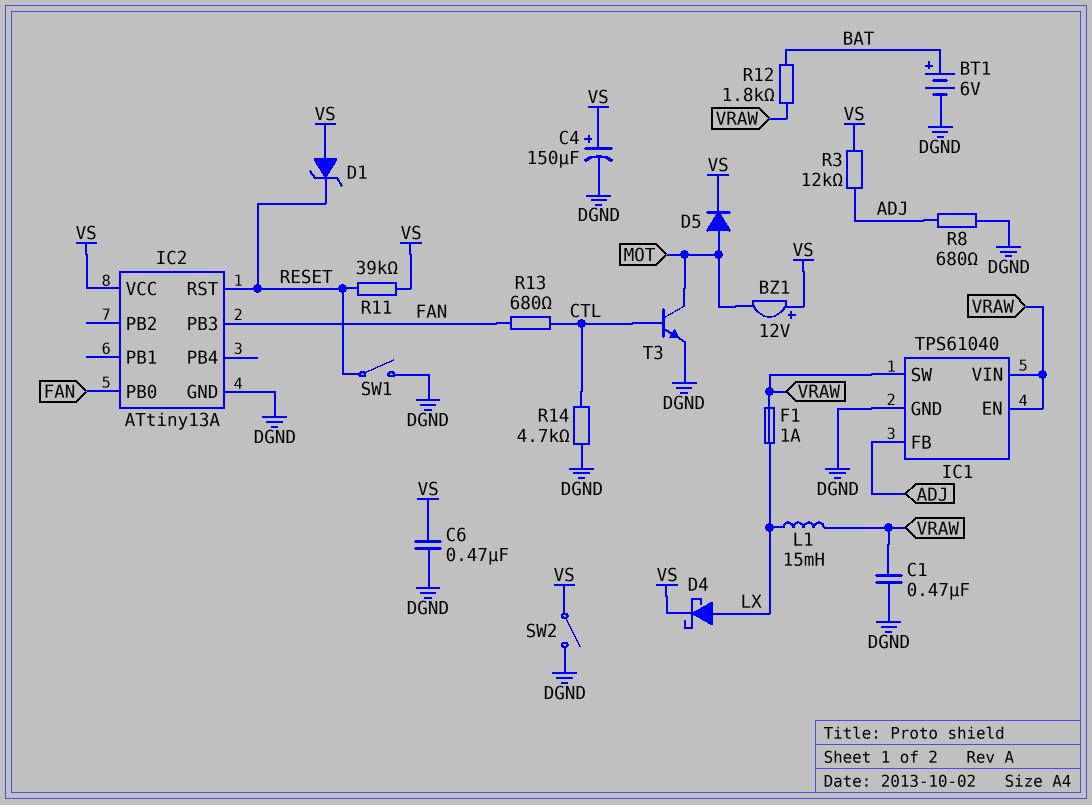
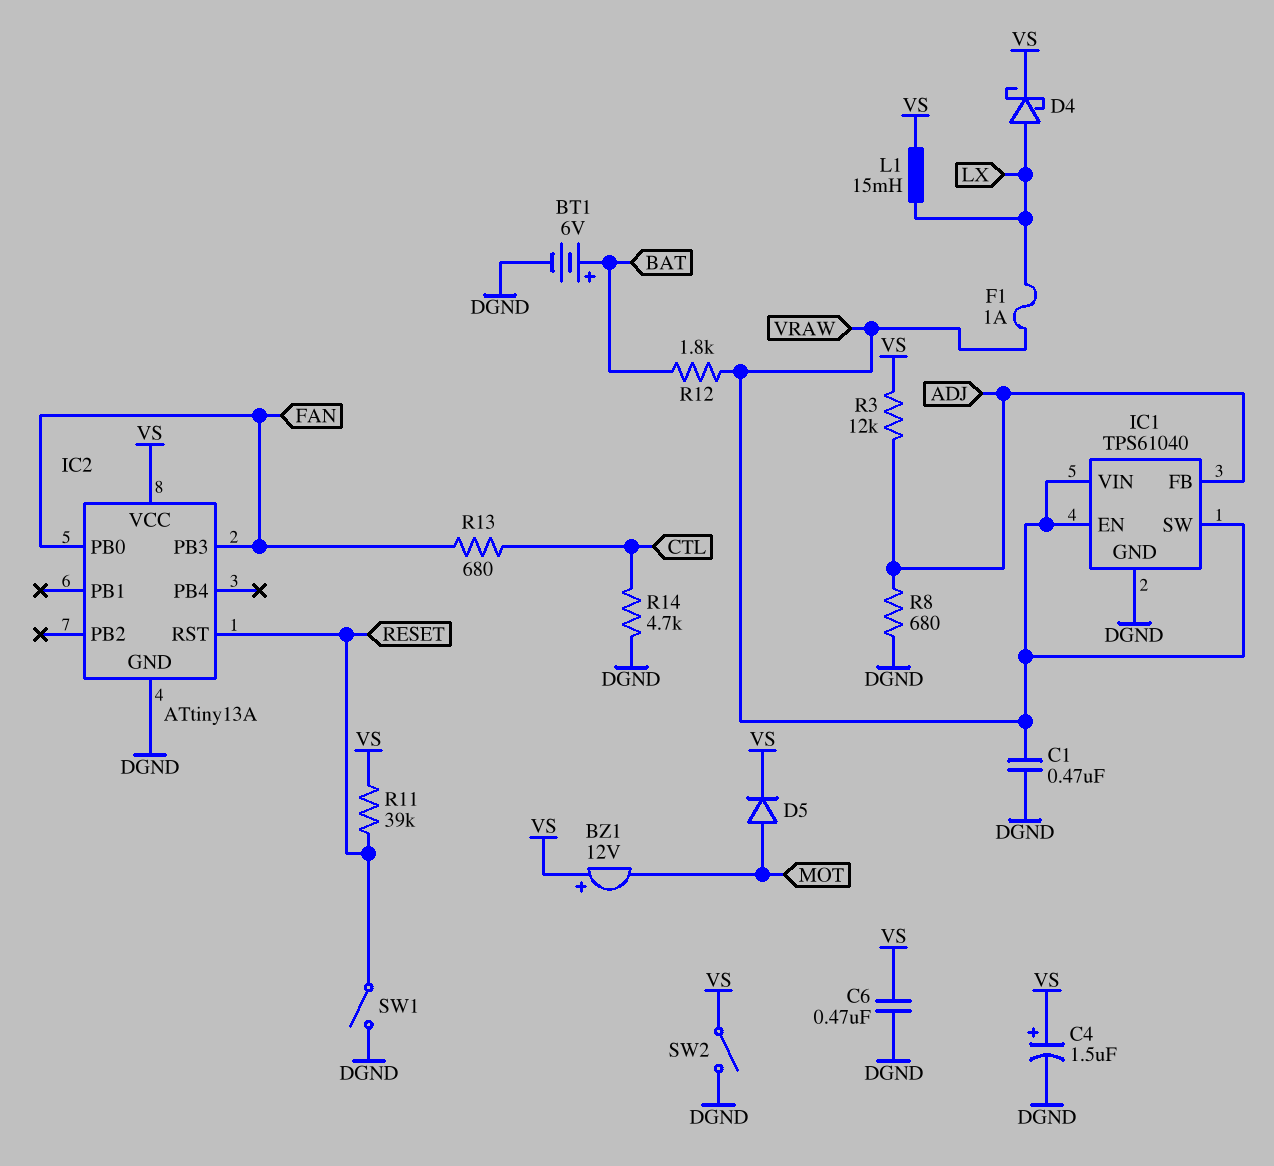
C4: 150uF (plus VS, minus DGND) -> 1.5uF (plus VS, minus DGND)
D1: zener (A VS, K RESET) -> none
L1: 15mH (LX, VRAW) -> 15mH (LX, VS)
T3: NPN (B CTL, C MOT, E DGND) -> none

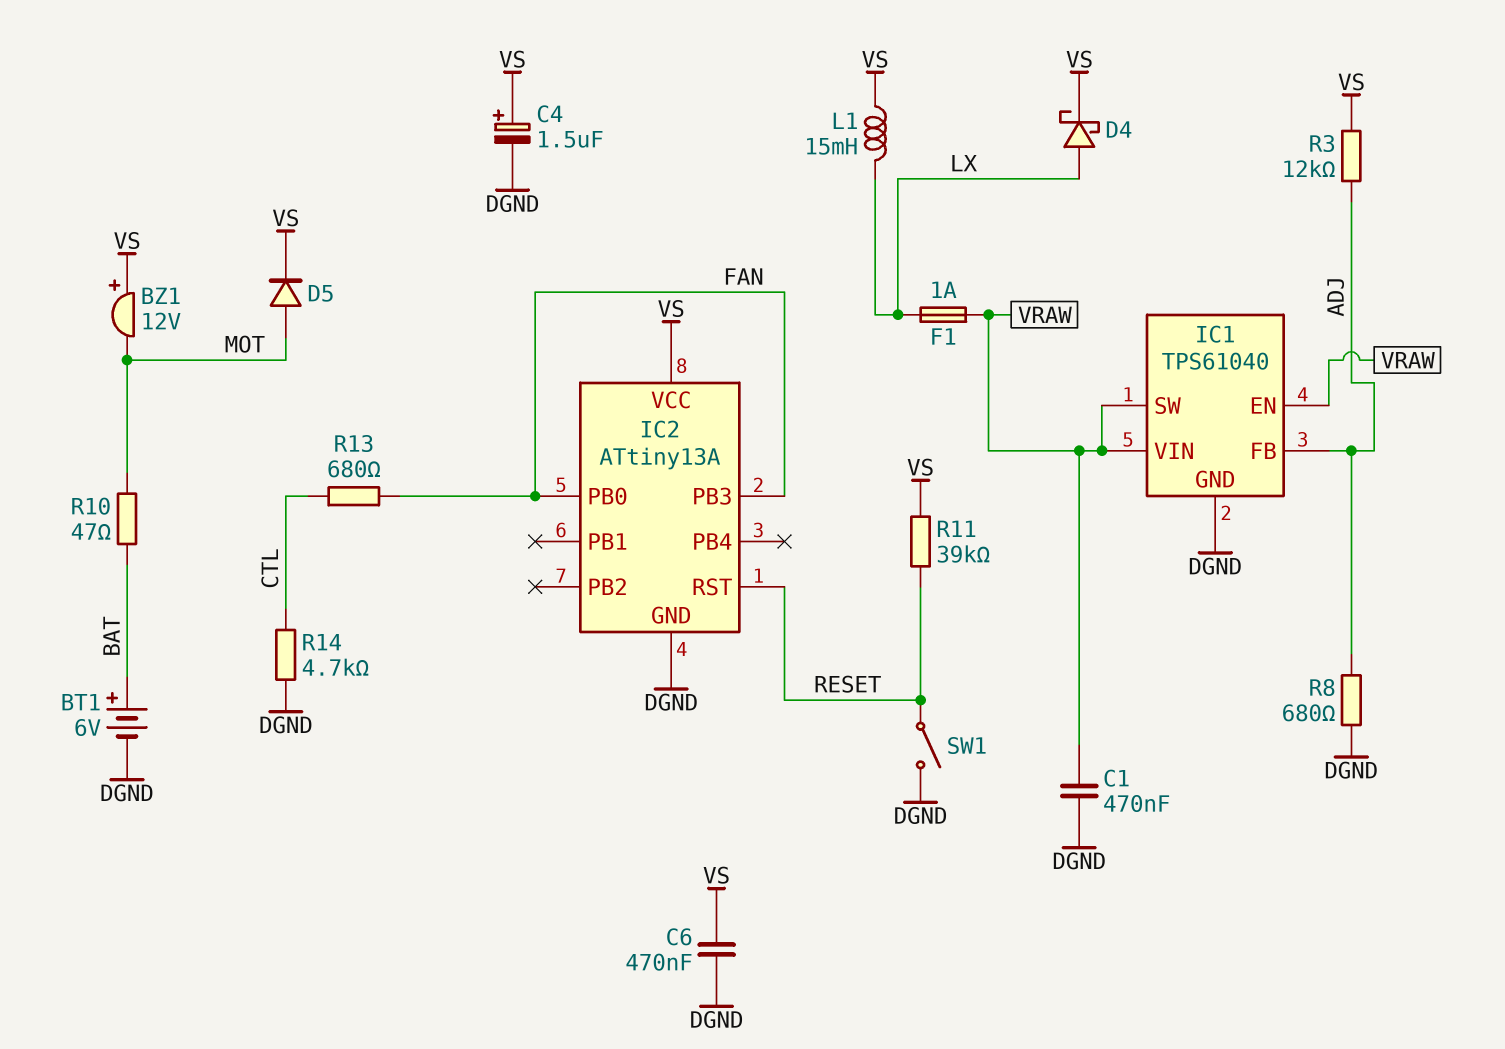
R10: none -> 47 (BAT, MOT)
R12: 1.8k (BAT, VRAW) -> none
SW2: switch (DGND, VS) -> none

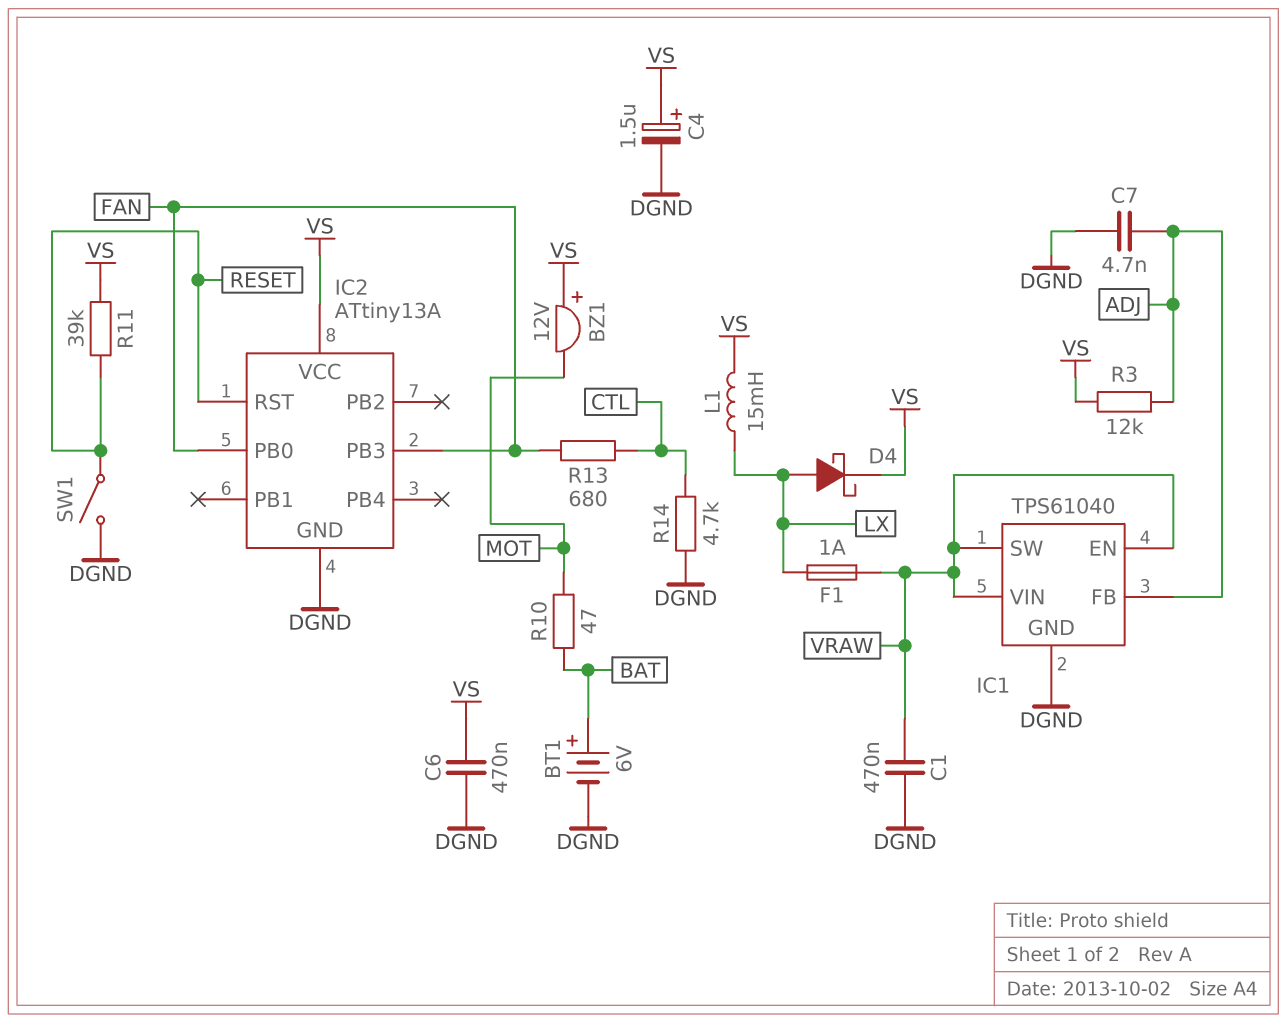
C7: none -> 4.7nF (ADJ, DGND)
D5: diode (A MOT, K VS) -> none
R8: 680 (ADJ, DGND) -> none

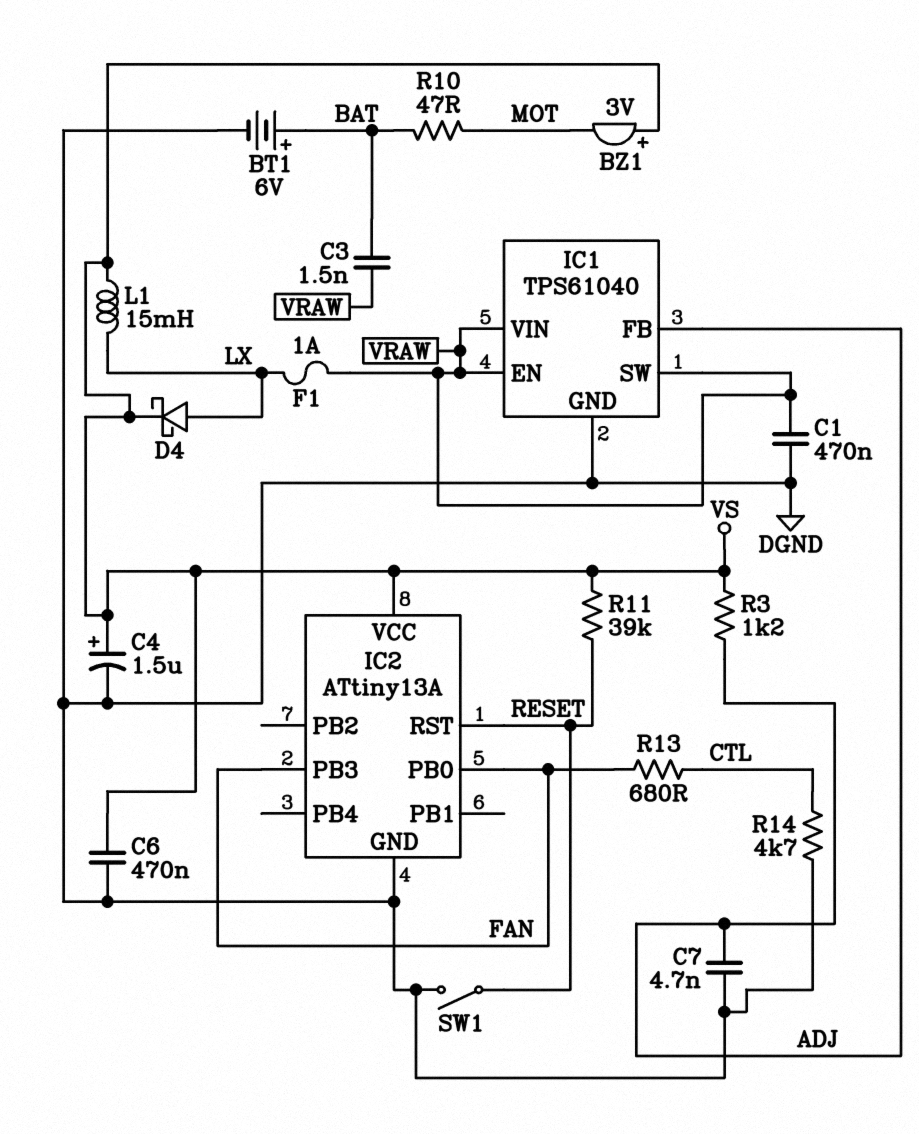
BZ1: buzzer 12V (plus VS, minus MOT) -> buzzer 3V (plus VS, minus MOT)
C3: none -> 1.5nF (BAT, VRAW)
R3: 12k (ADJ, VS) -> 1.2k (ADJ, VS)

